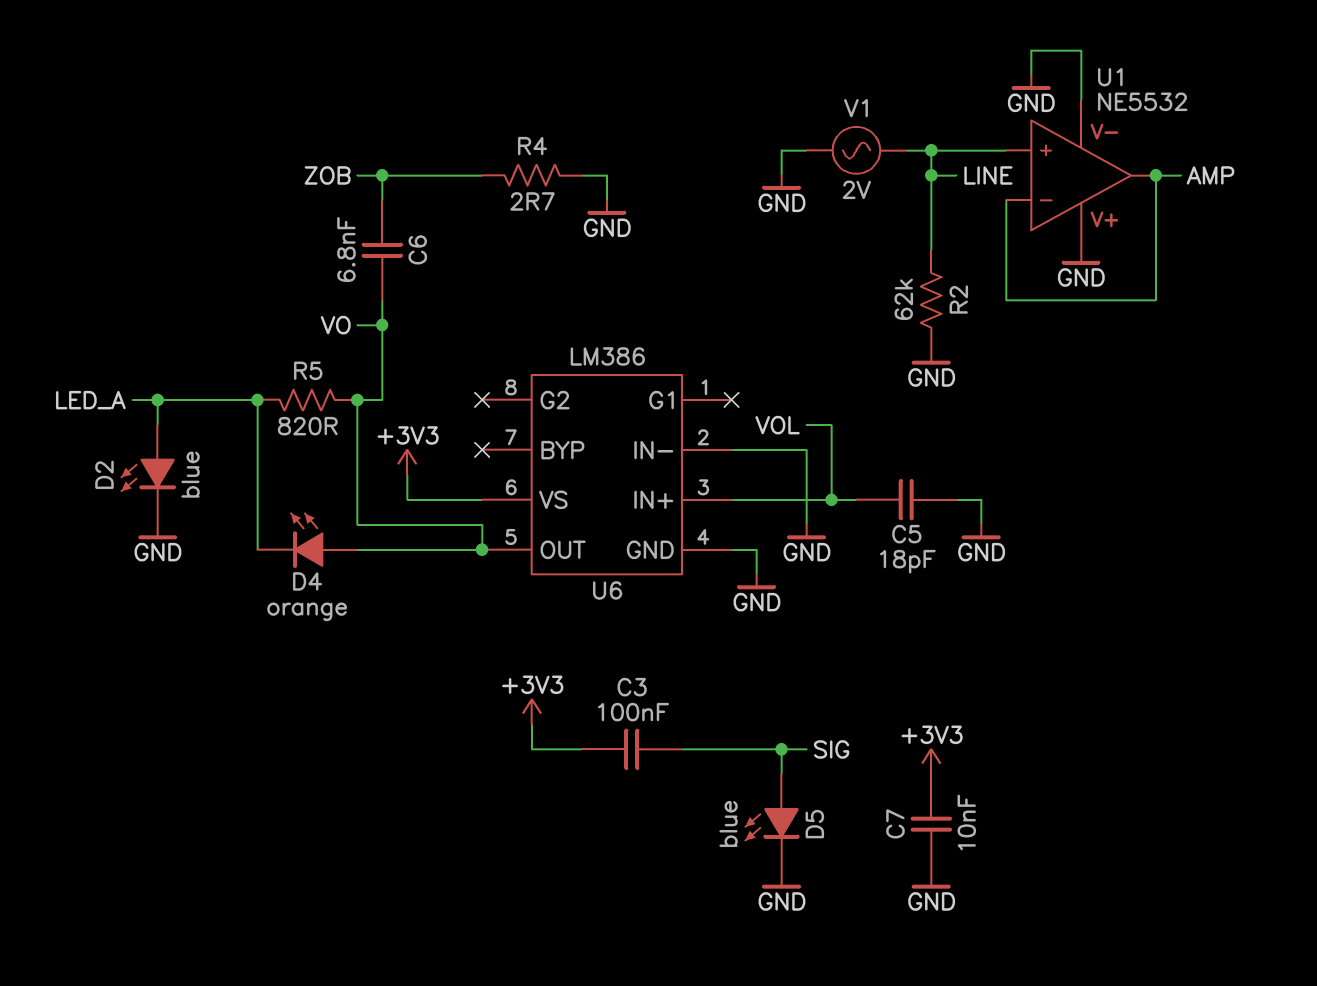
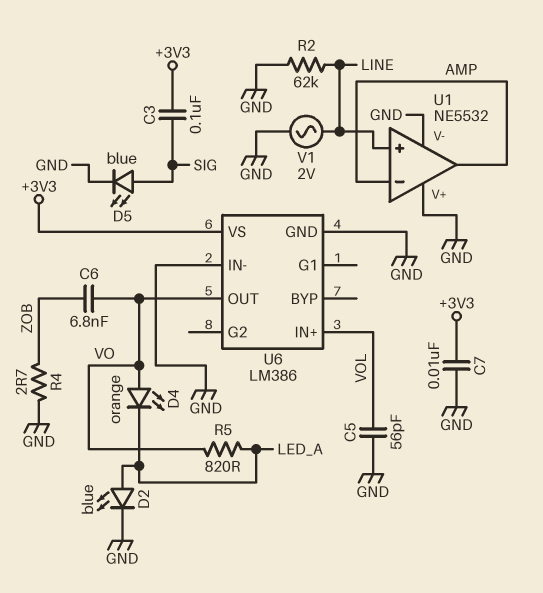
C5: 18pF (GND, VOL) -> 56pF (GND, VOL)

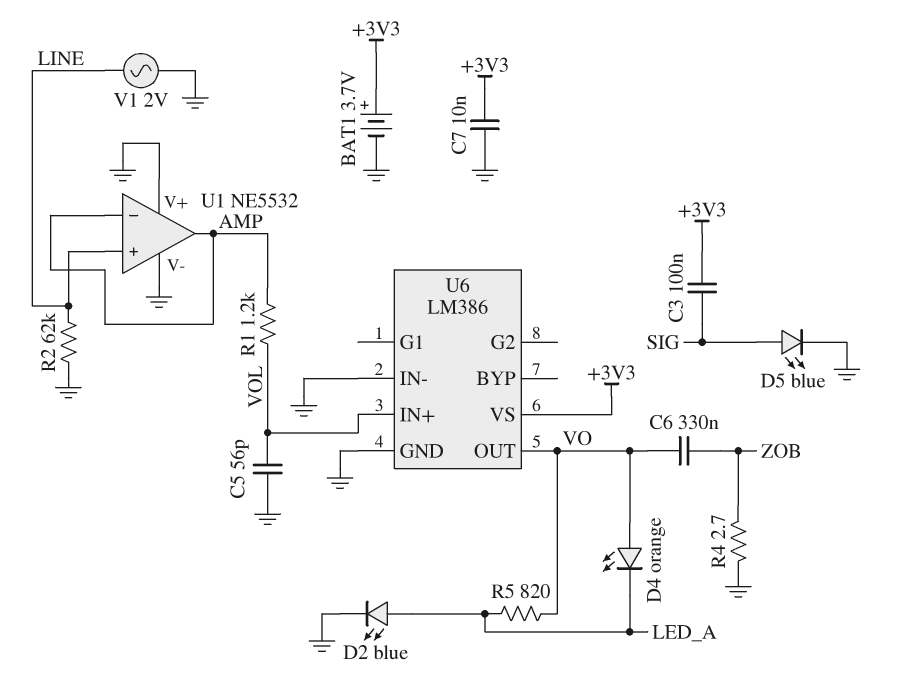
BAT1: none -> 3.7V (plus +3V3, minus GND)
C6: 6.8nF (VO, ZOB) -> 330nF (VO, ZOB)
R1: none -> 1.2k (AMP, VOL)

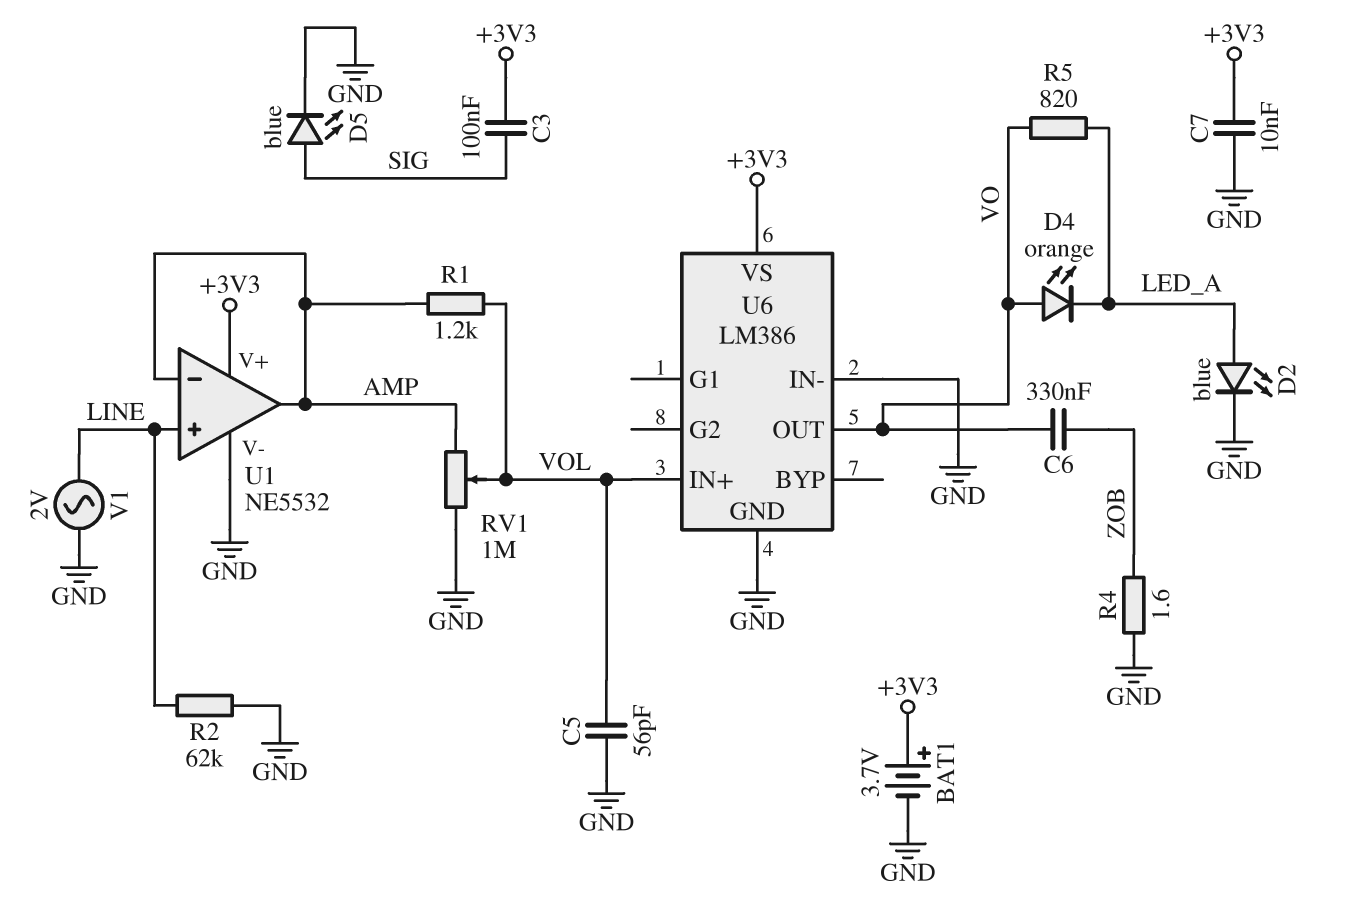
R4: 2.7 (GND, ZOB) -> 1.6 (GND, ZOB)
RV1: none -> 1M (AMP, GND, wiper VOL)
U1 pin V+: GND -> +3V3

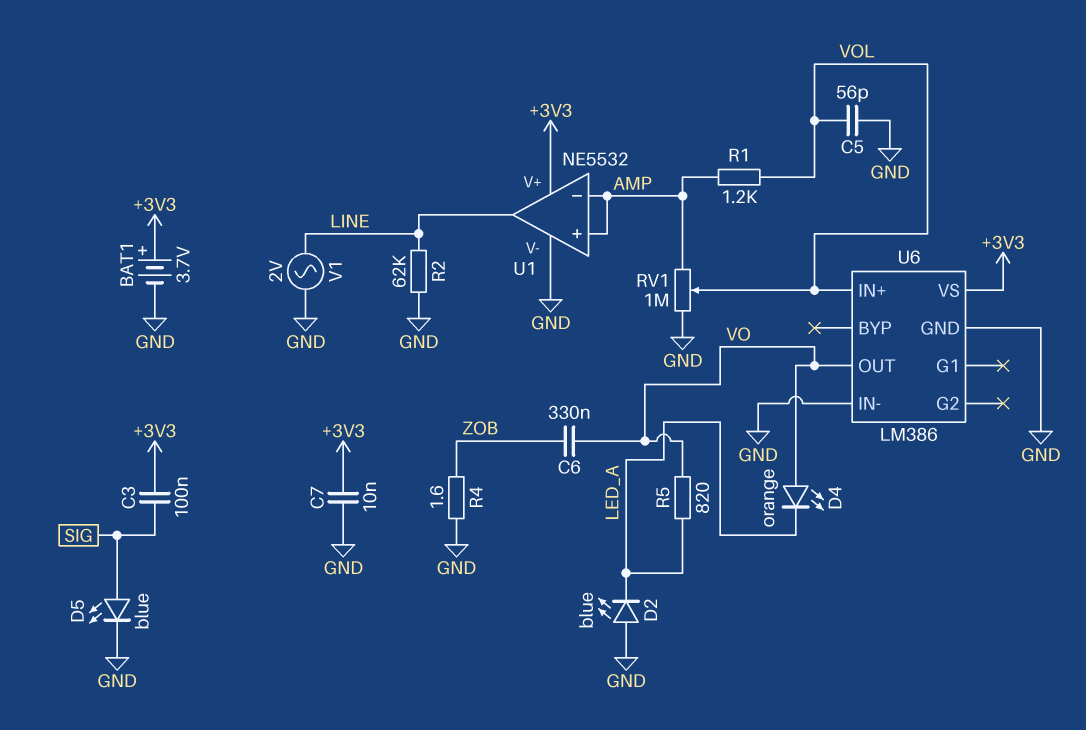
D2: LED blue (A LED_A, K GND) -> LED blue (A GND, K LED_A)
U1 pin in+: LINE -> AMP
U1 pin out: AMP -> LINE

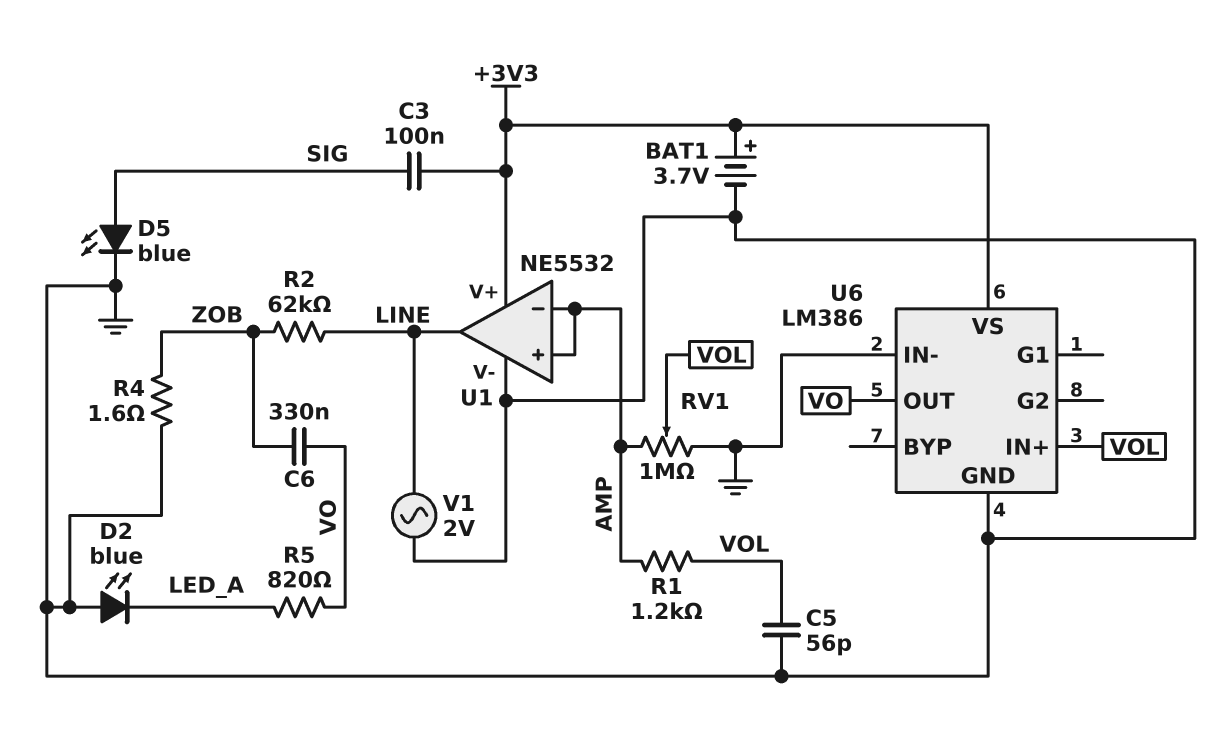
C7: 10nF (+3V3, GND) -> none
D4: LED orange (A VO, K LED_A) -> none
R2: 62k (GND, LINE) -> 62k (LINE, ZOB)

